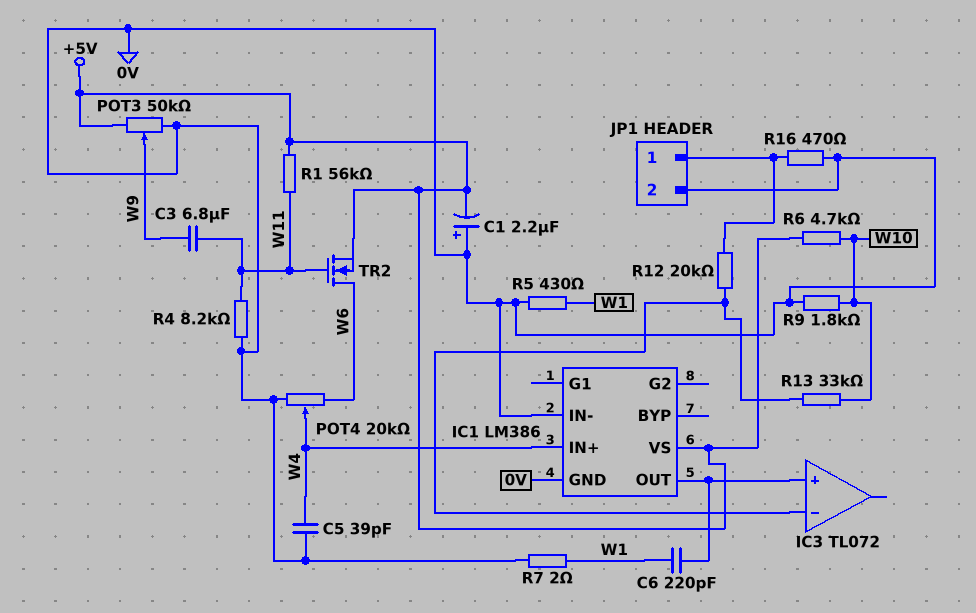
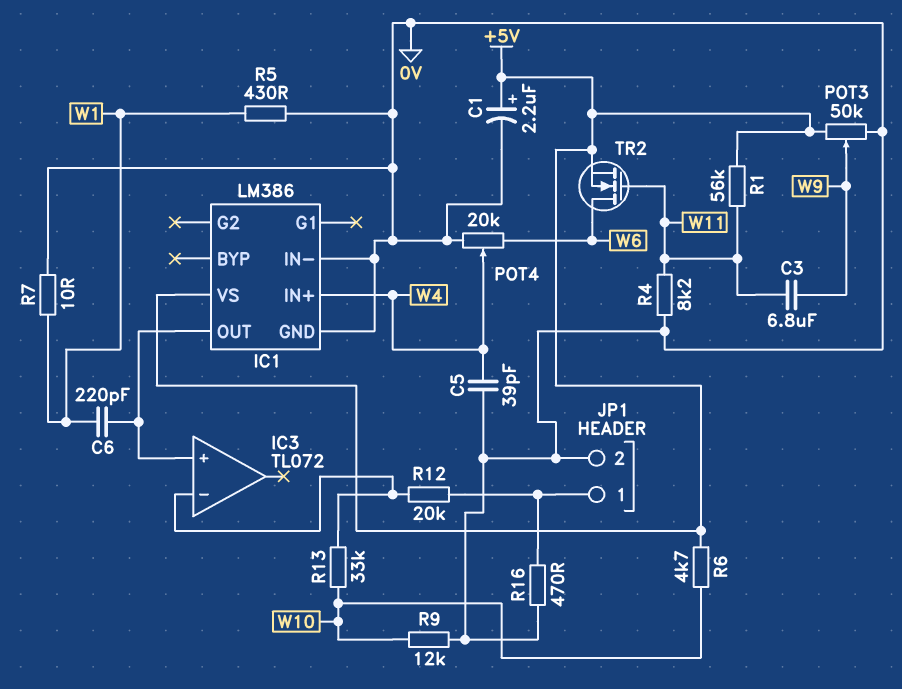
C1: 2.2uF (plus 0V, minus +5V) -> 2.2uF (plus +5V, minus 0V)
R7: 2 (0V, W1) -> 10 (0V, W1)
R9: 1.8k (0V, W10) -> 12k (0V, W10)

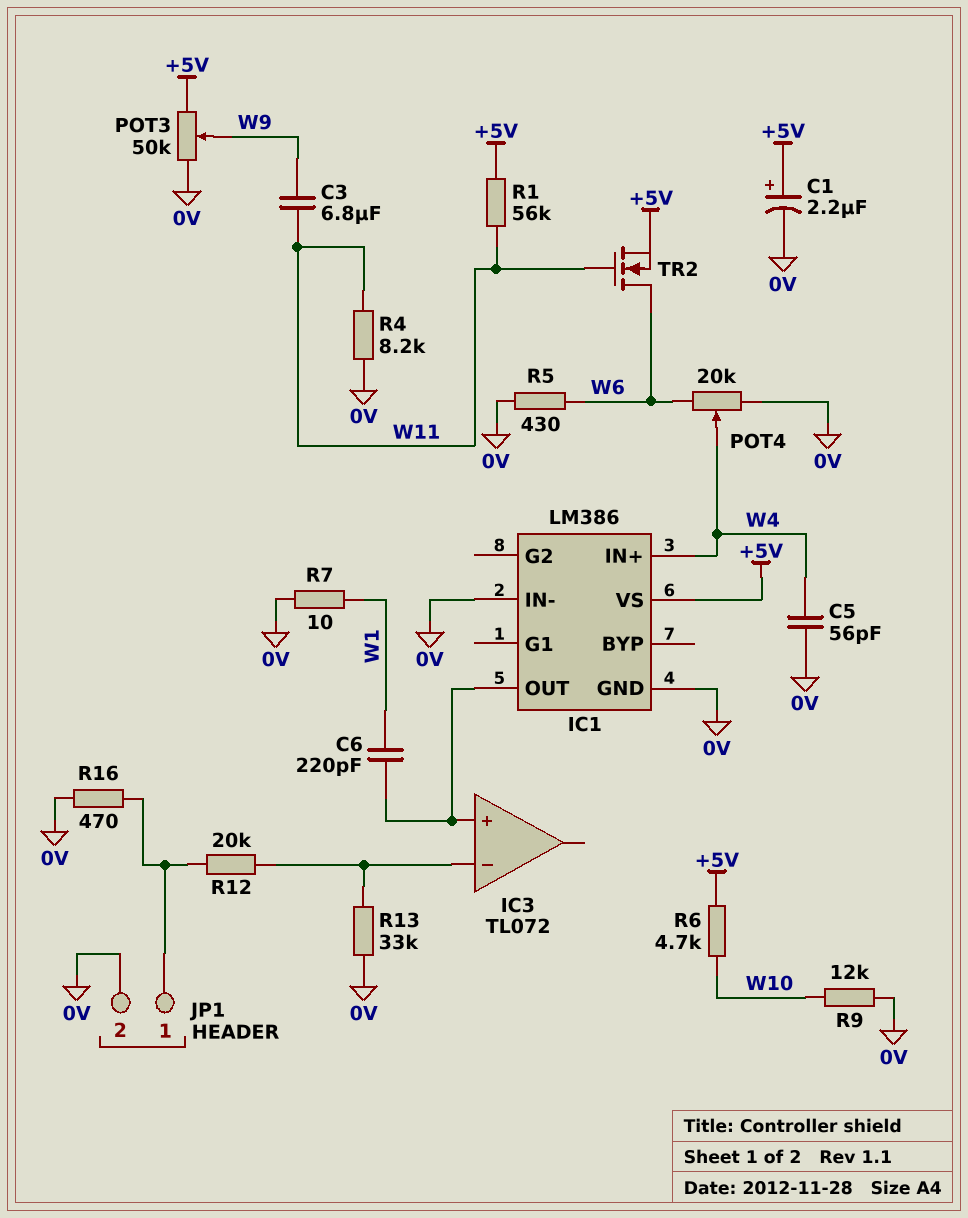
C5: 39pF (0V, W4) -> 56pF (0V, W4)
R5: 430 (0V, W1) -> 430 (0V, W6)
R13: 33k (IC3/in-, W10) -> 33k (0V, IC3/in-)

